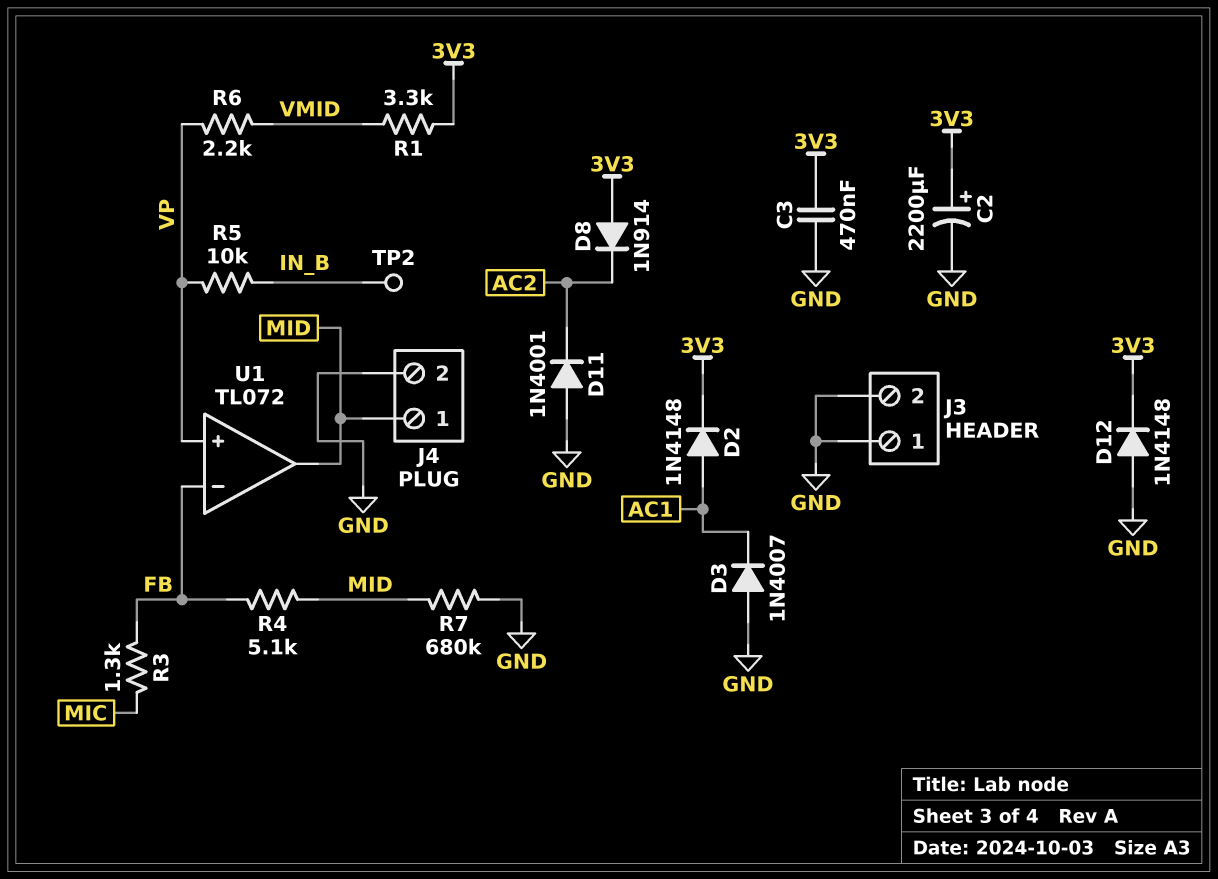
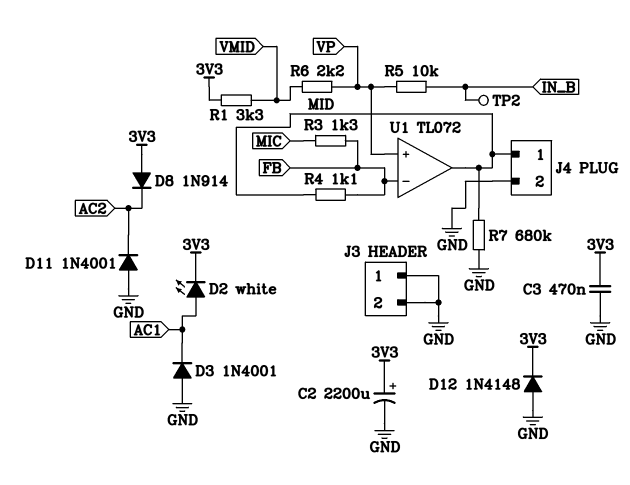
D2: diode 1N4148 (A AC1, K 3V3) -> LED white (A AC1, K 3V3)
D3: diode 1N4007 (A GND, K AC1) -> diode 1N4001 (A GND, K AC1)
R4: 5.1k (FB, MID) -> 1.1k (FB, MID)

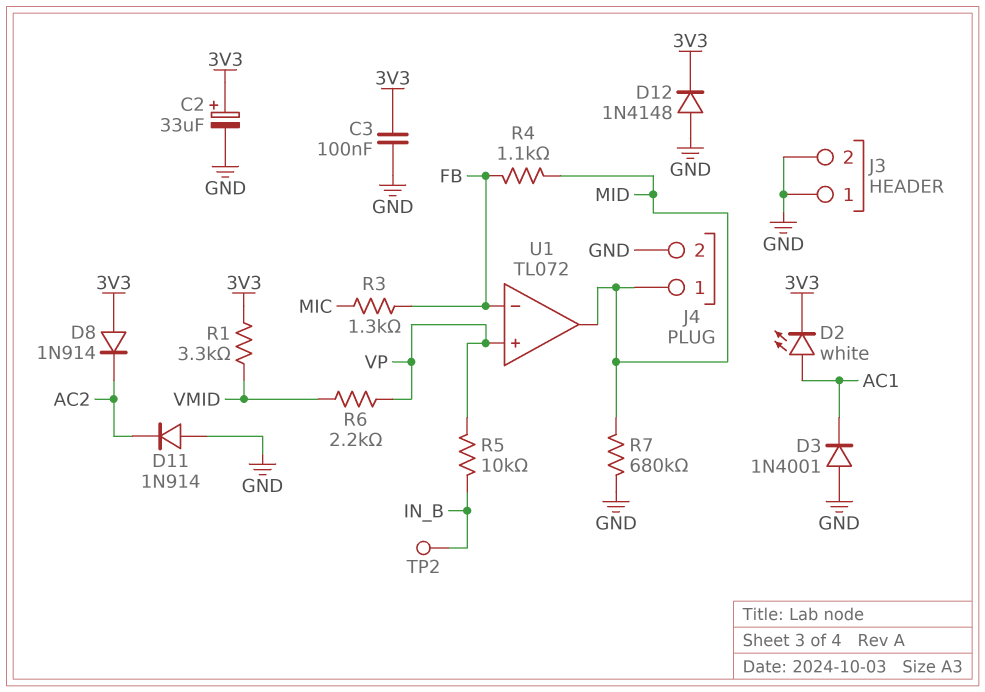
C2: 2200uF (plus 3V3, minus GND) -> 33uF (plus 3V3, minus GND)
C3: 470nF (3V3, GND) -> 100nF (3V3, GND)
D11: diode 1N4001 (A GND, K AC2) -> diode 1N914 (A GND, K AC2)

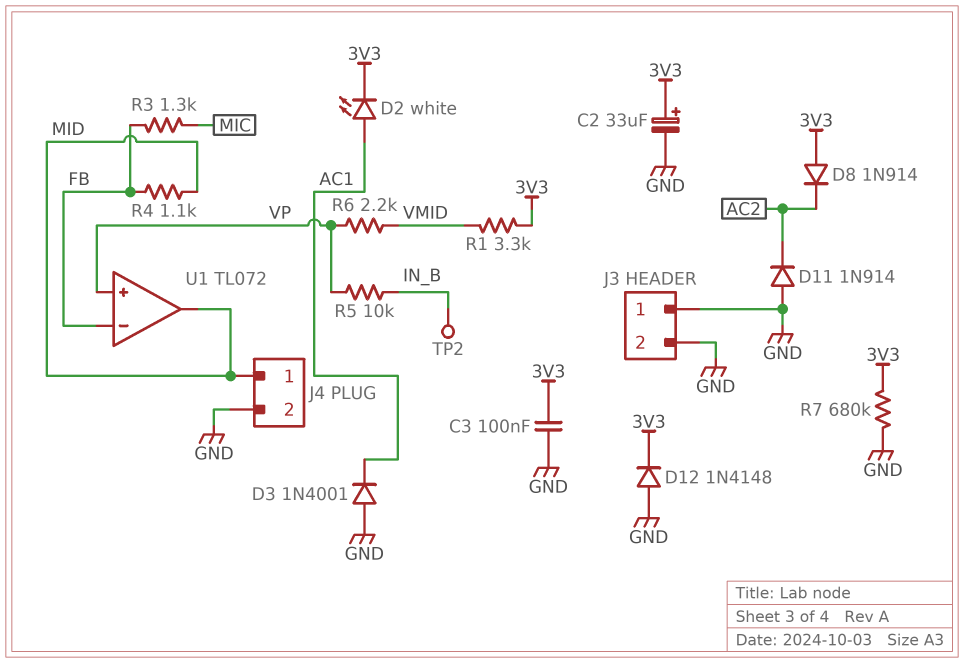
R7: 680k (GND, MID) -> 680k (3V3, GND)

